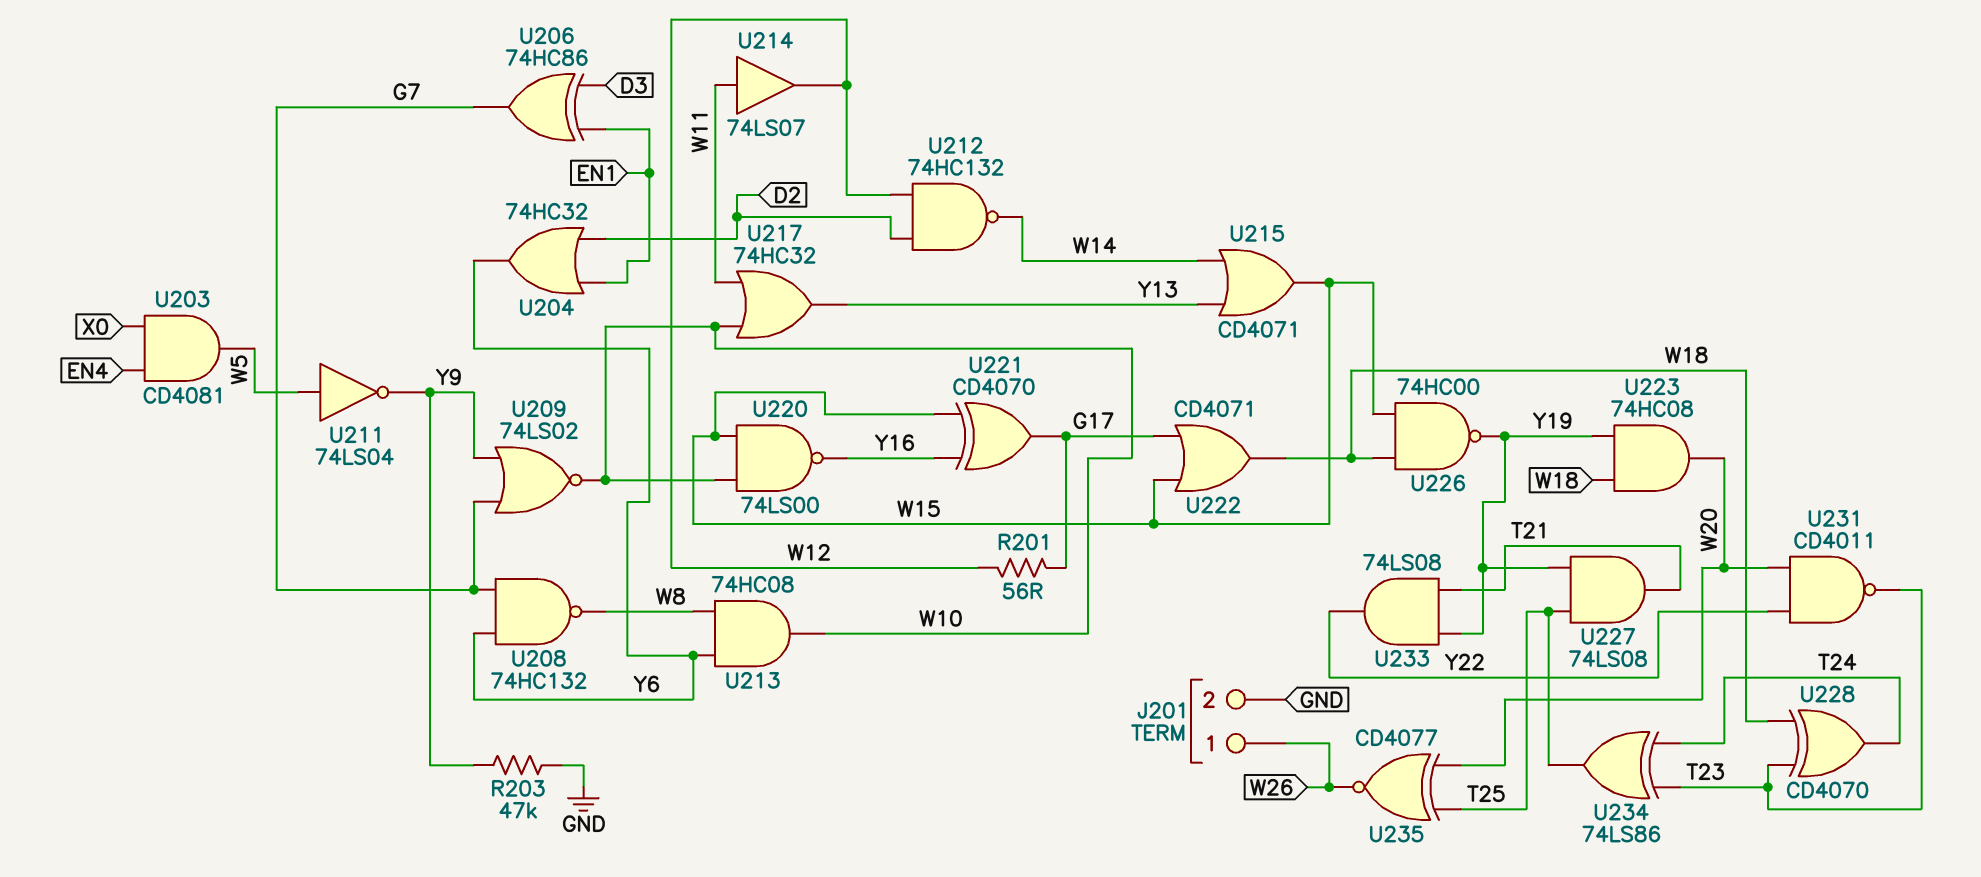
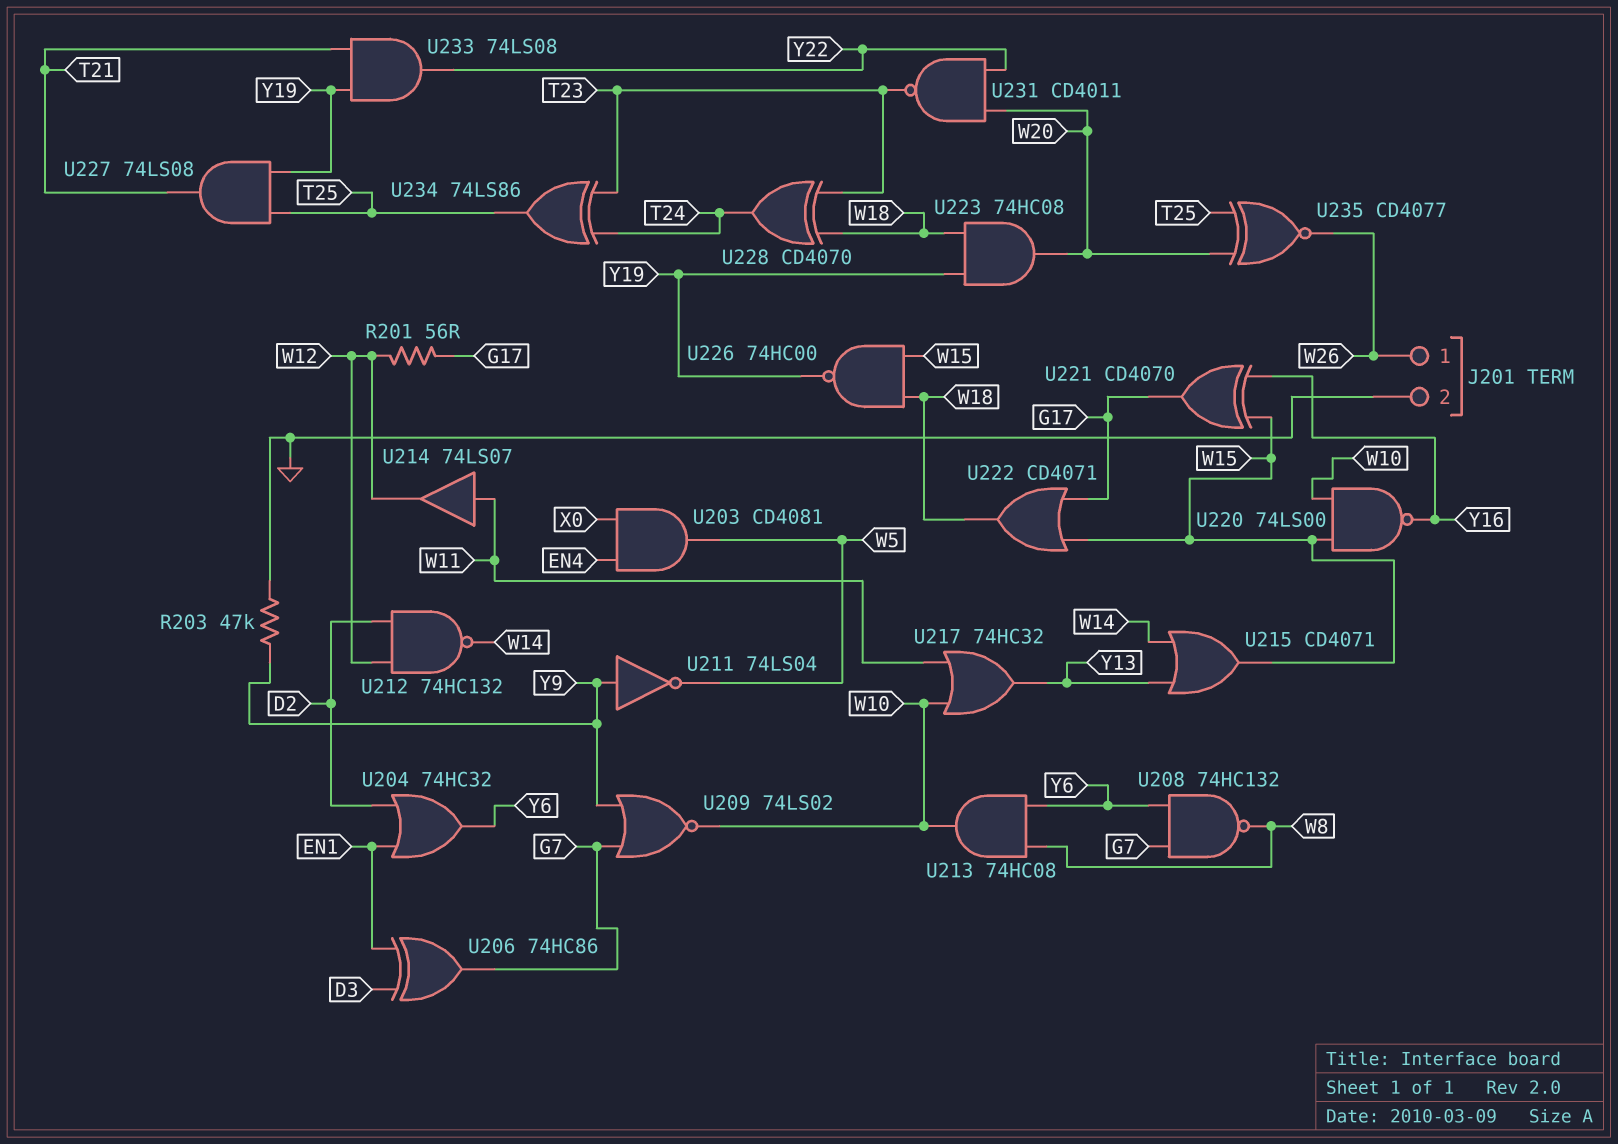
U211: NOT 74LS04 (in W5, out Y9) -> NOT 74LS04 (in Y9, out W5)

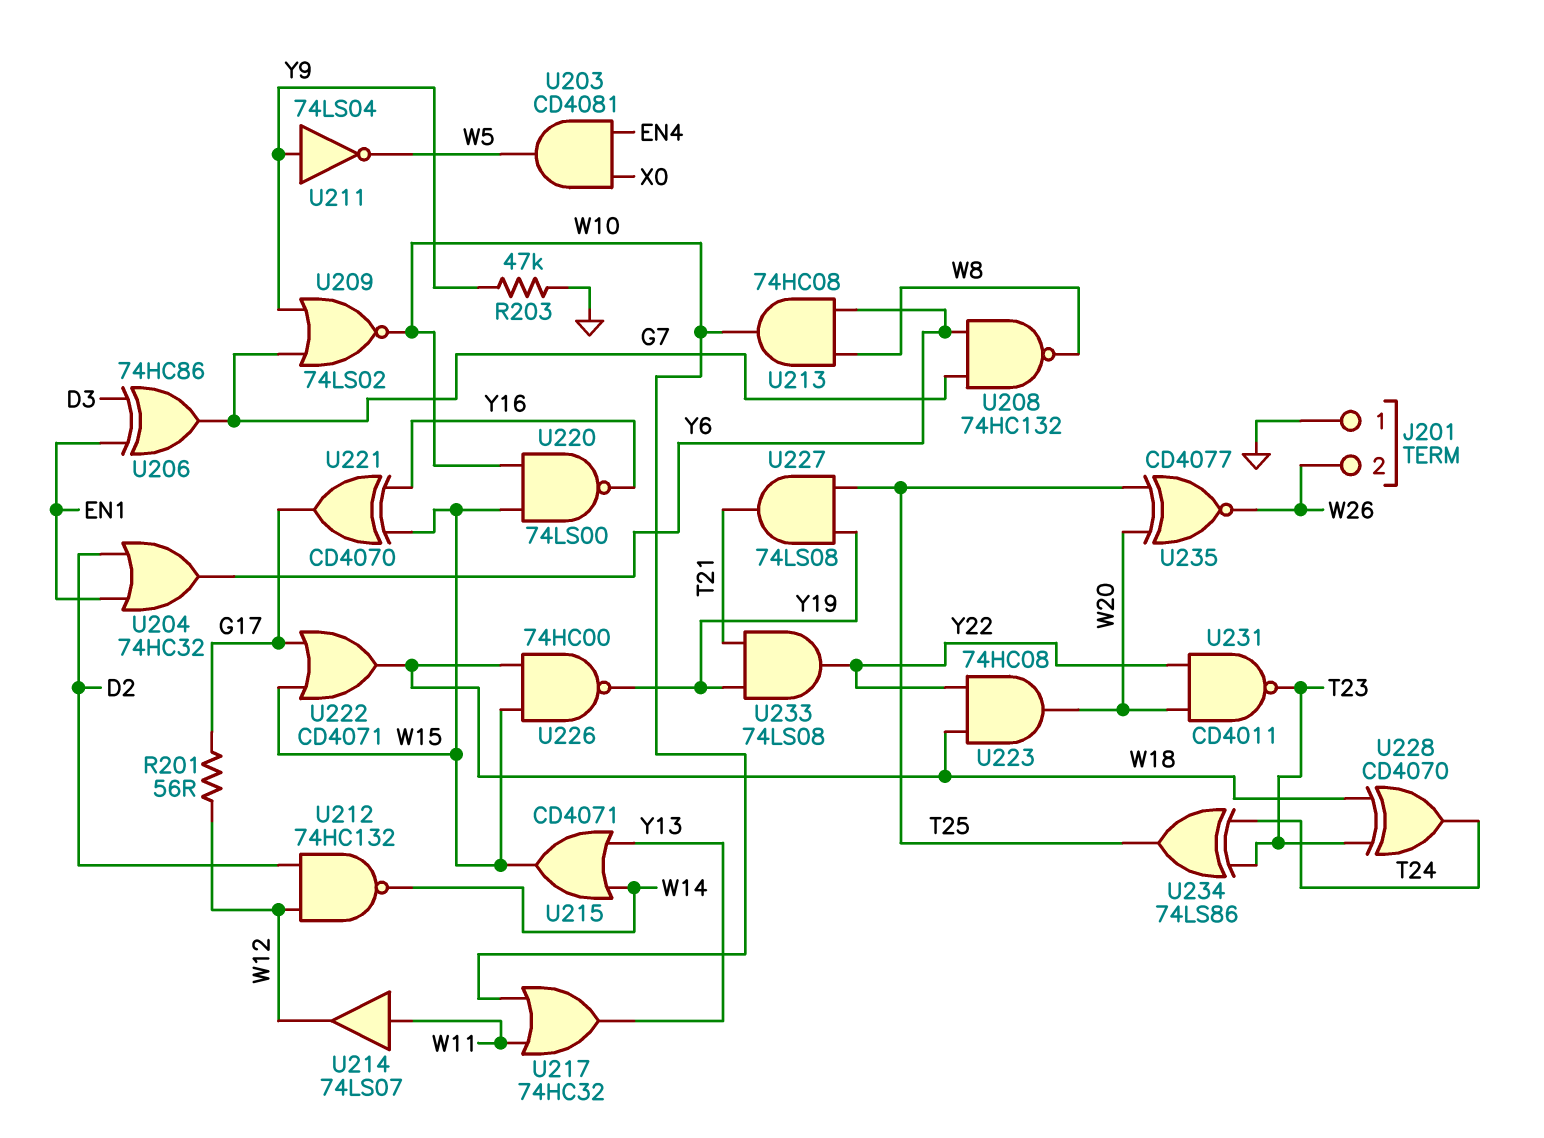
J201 pin 1: W26 -> GND
J201 pin 2: GND -> W26
U223: AND 74HC08 (in W18, in Y19, out W20) -> AND 74HC08 (in W18, in Y22, out W20)

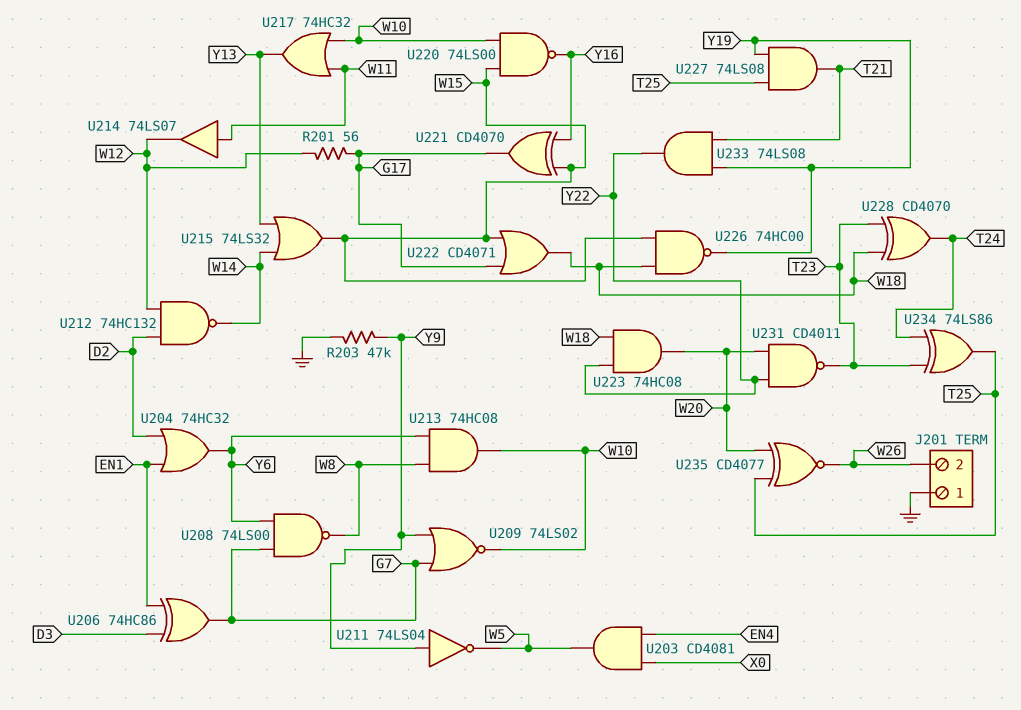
U208: NAND 74HC132 (in G7, in Y6, out W8) -> NAND 74LS00 (in G7, in Y6, out W8)
U215: OR CD4071 (in W14, in Y13, out W15) -> OR 74LS32 (in W14, in Y13, out W15)

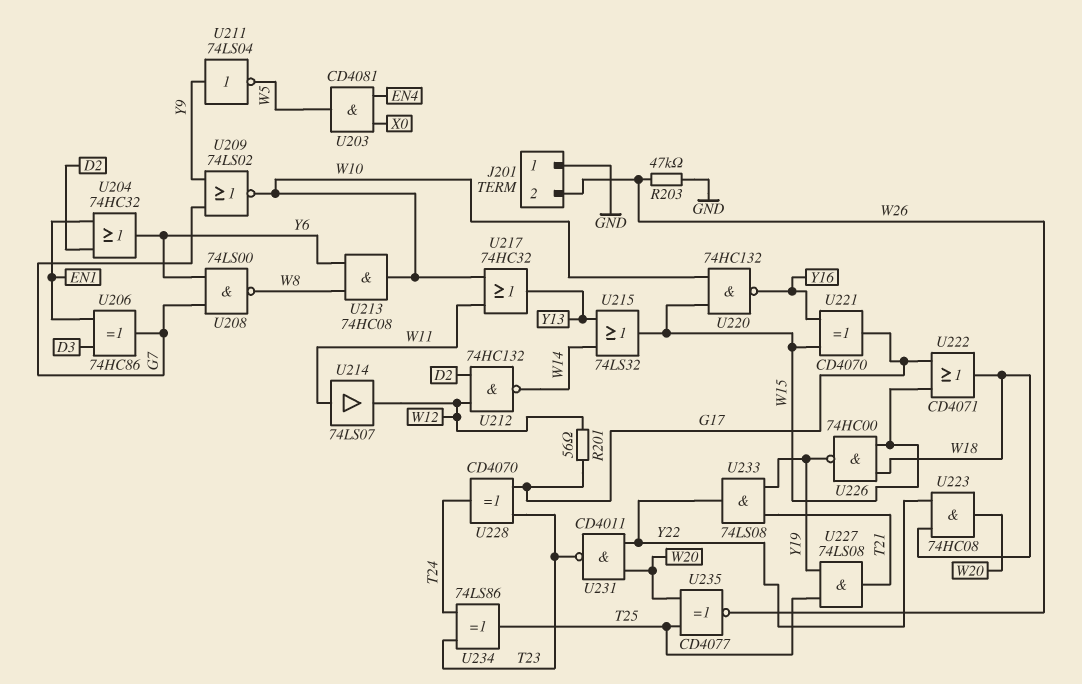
R203: 47k (GND, Y9) -> 47k (GND, W26)
U220: NAND 74LS00 (in W10, in W15, out Y16) -> NAND 74HC132 (in W10, in W15, out Y16)
U228: XOR CD4070 (in T23, in W18, out T24) -> XOR CD4070 (in G17, in T23, out T24)

